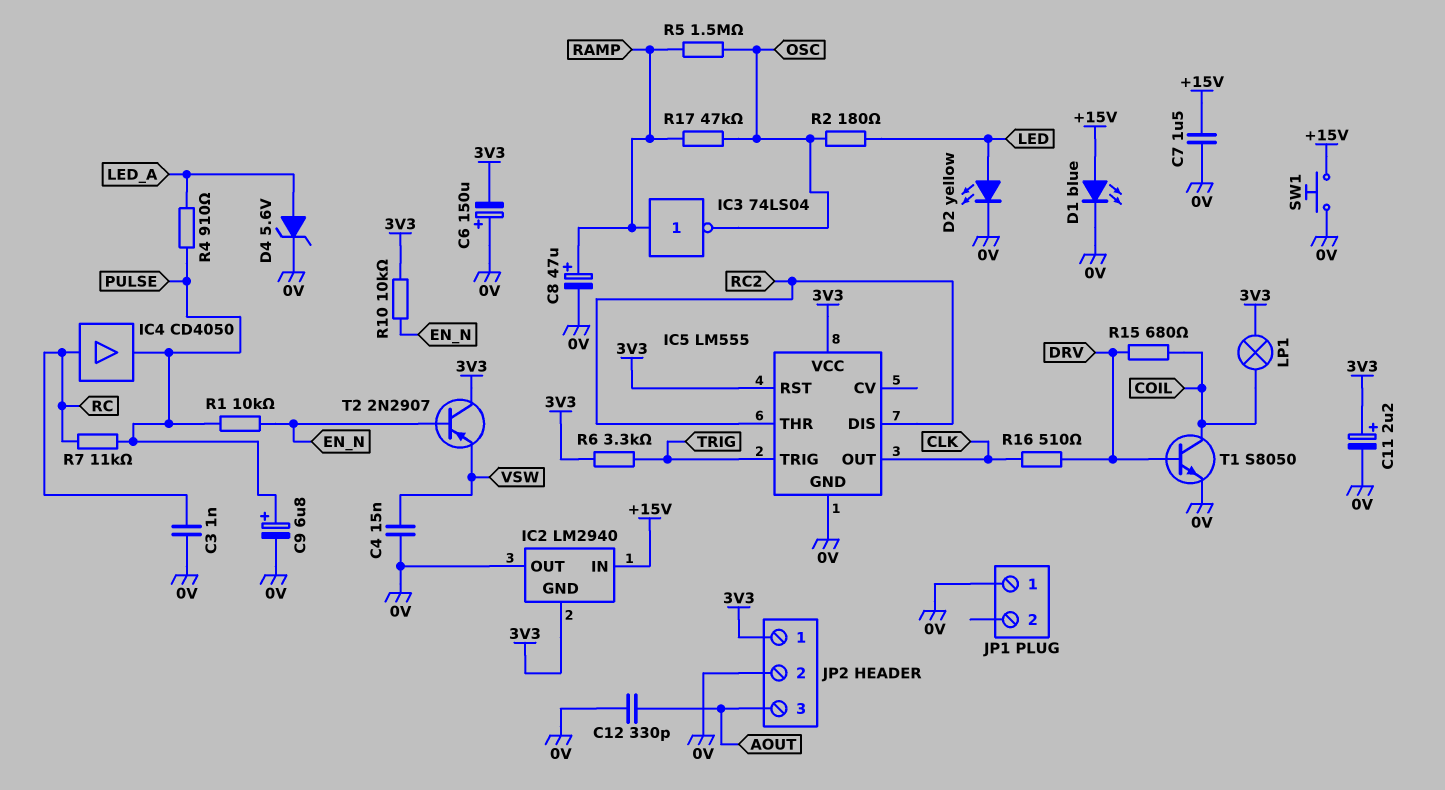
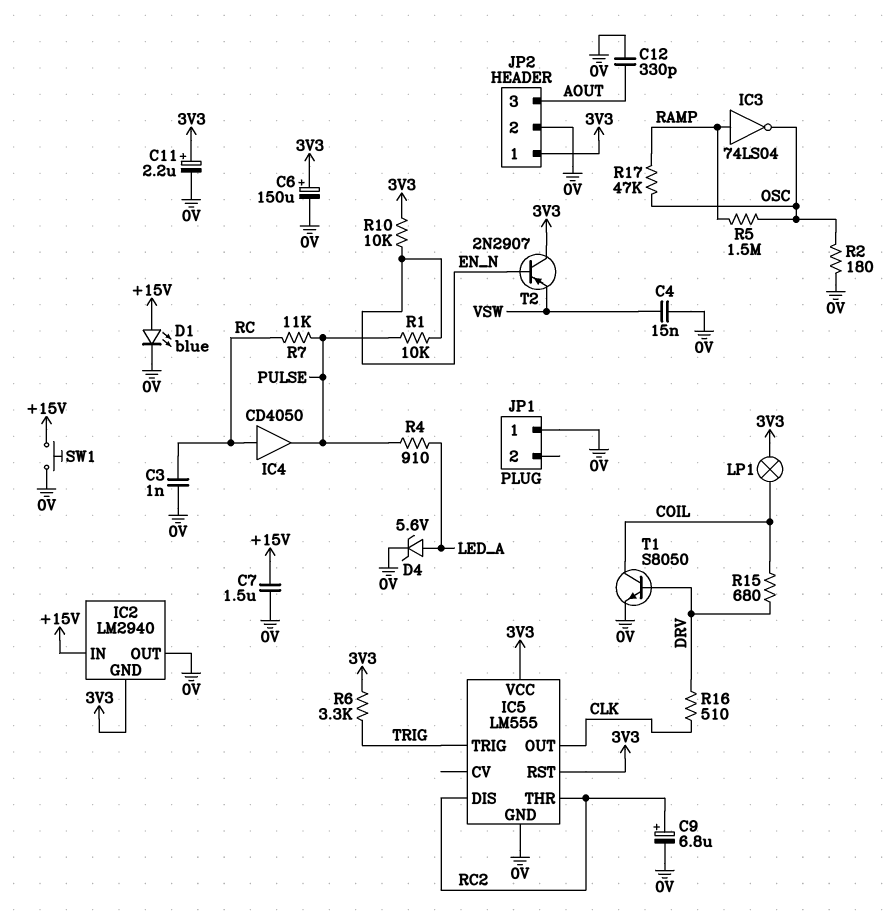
C6: 150uF (plus 0V, minus 3V3) -> 150uF (plus 3V3, minus 0V)
C8: 47uF (plus RAMP, minus 0V) -> none
C9: 6.8uF (plus PULSE, minus 0V) -> 6.8uF (plus RC2, minus 0V)
D2: LED yellow (A LED, K 0V) -> none
R2: 180 (LED, OSC) -> 180 (0V, OSC)

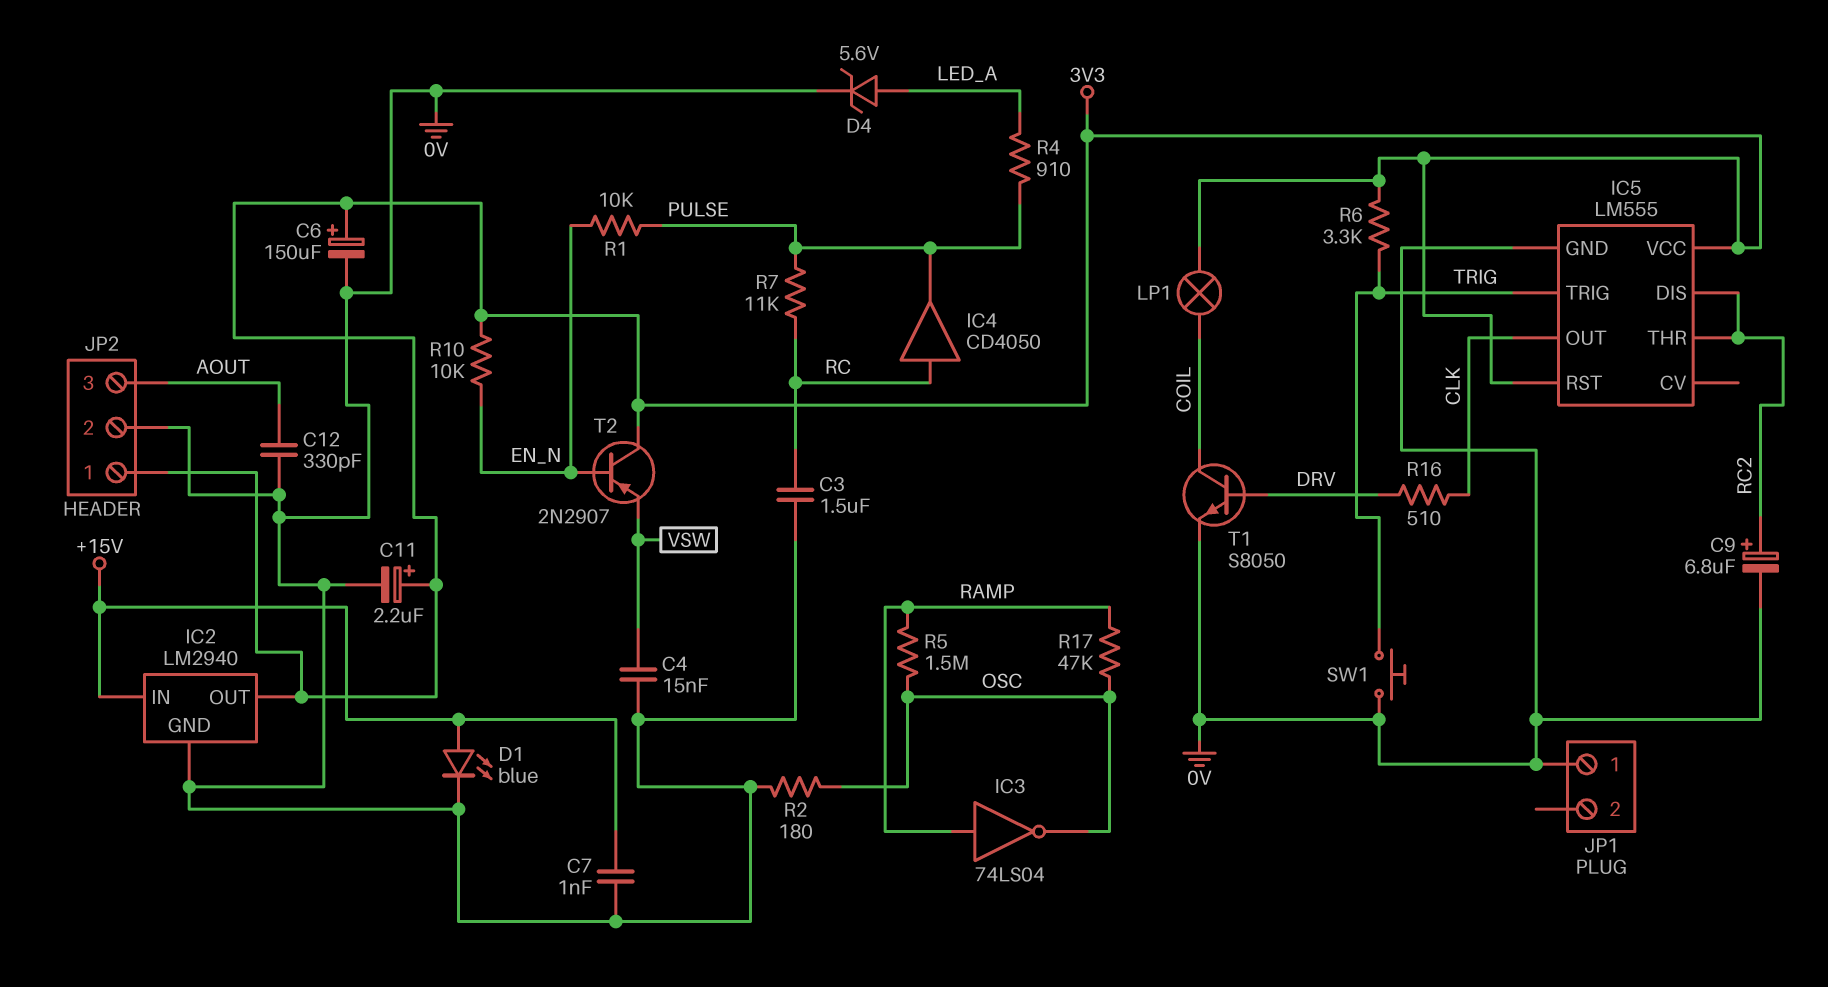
C3: 1nF (0V, RC) -> 1.5uF (0V, RC)
C7: 1.5uF (+15V, 0V) -> 1nF (+15V, 0V)
IC2 pin GND: 3V3 -> 0V
IC2 pin OUT: 0V -> 3V3
R15: 680 (COIL, DRV) -> none
SW1: button (+15V, 0V) -> button (0V, TRIG)

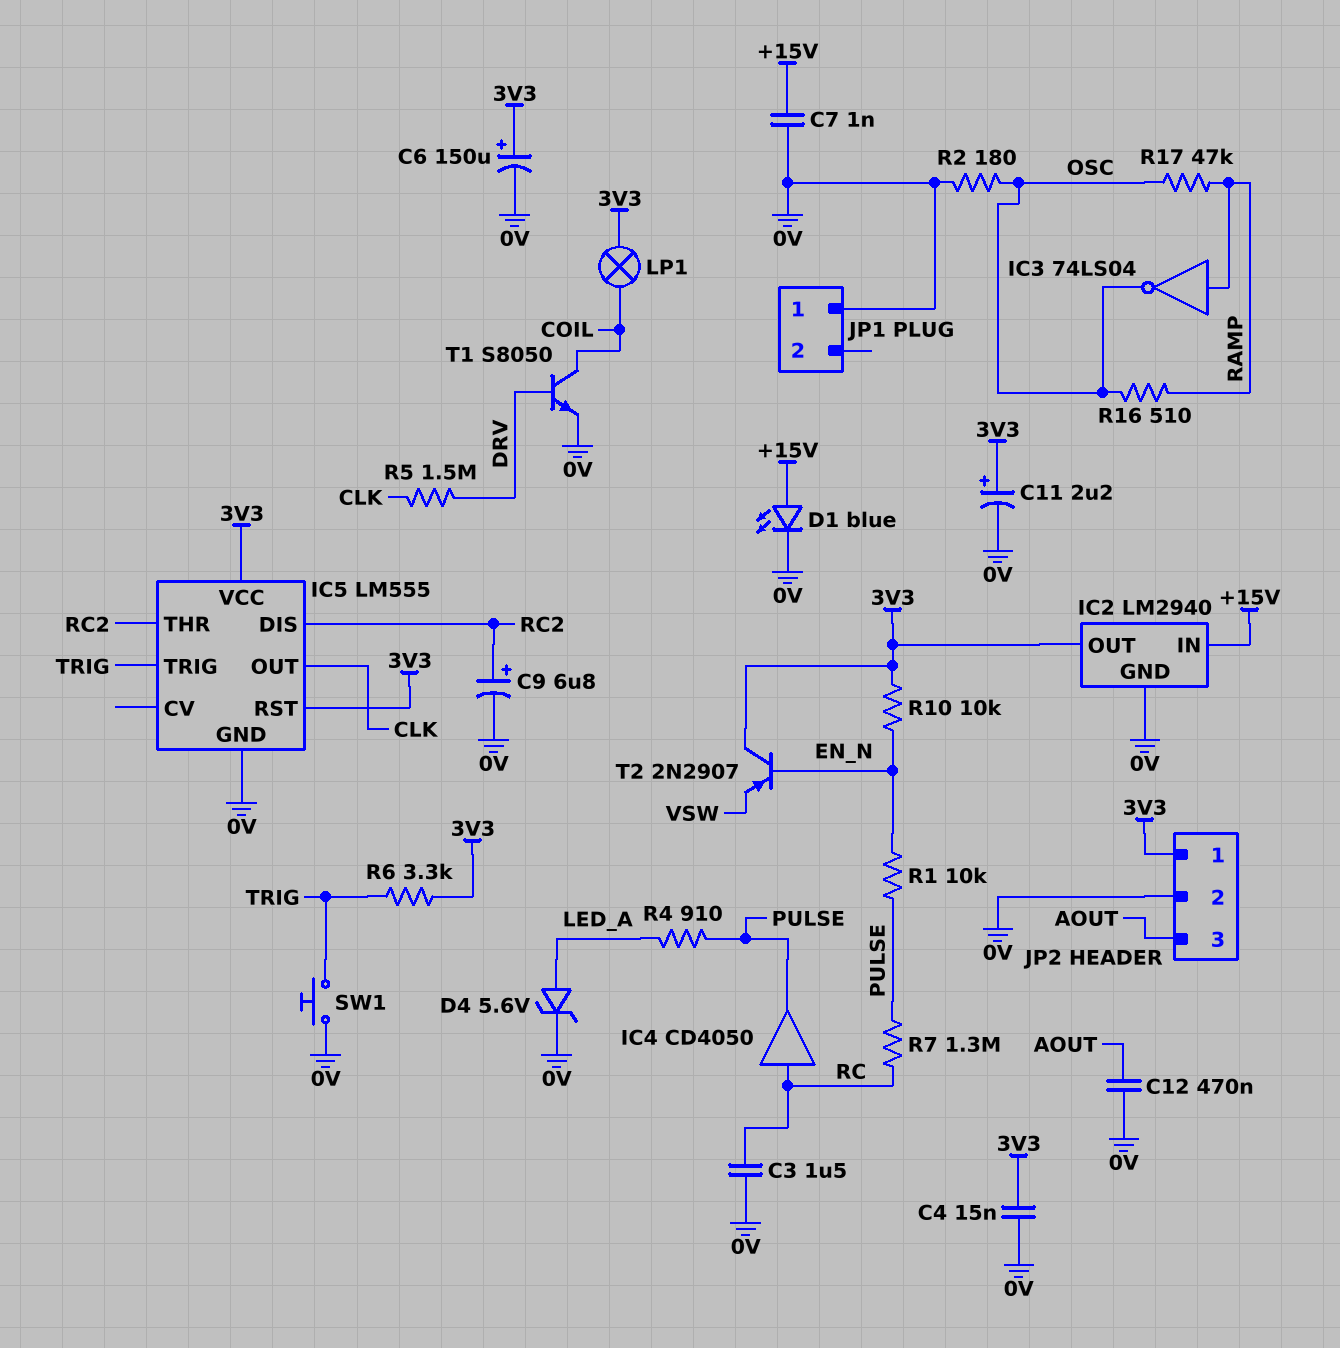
C4: 15nF (0V, VSW) -> 15nF (0V, 3V3)
C12: 330pF (0V, AOUT) -> 470nF (0V, AOUT)
R5: 1.5M (OSC, RAMP) -> 1.5M (CLK, DRV)
R7: 11k (PULSE, RC) -> 1.3M (PULSE, RC)
R16: 510 (CLK, DRV) -> 510 (OSC, RAMP)

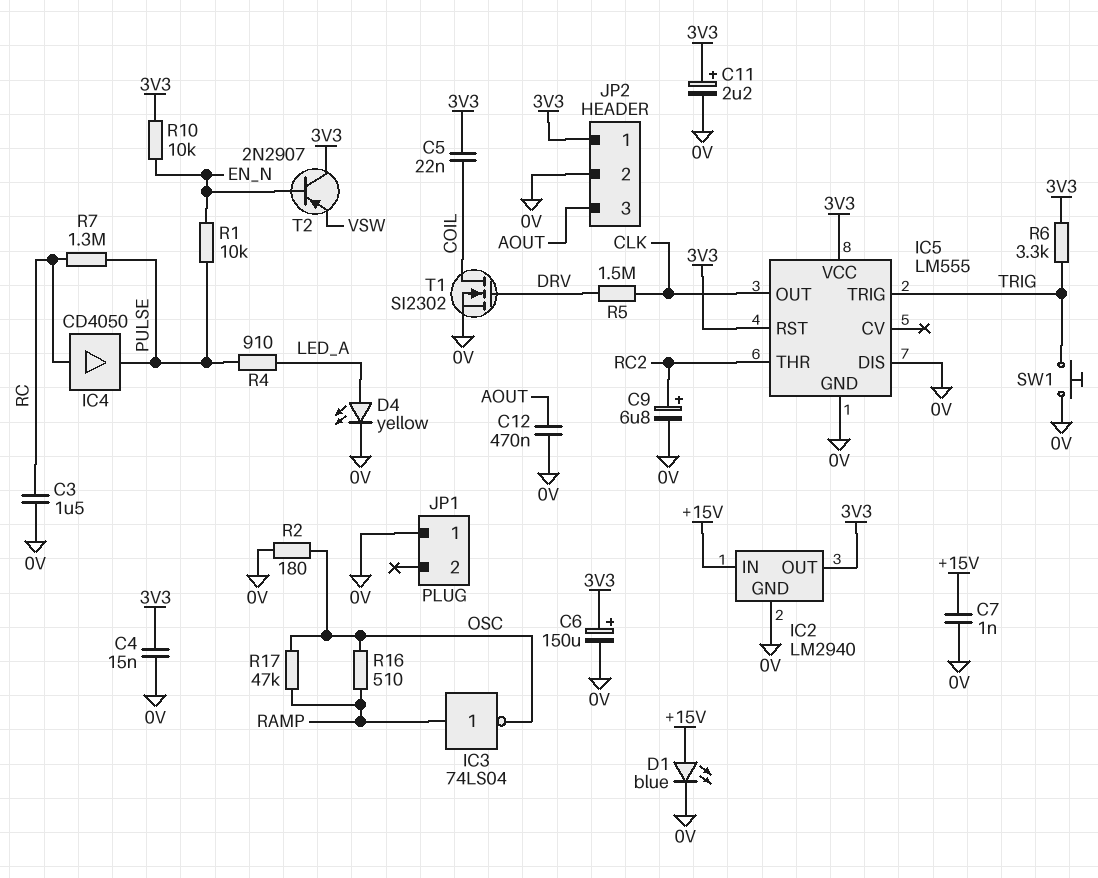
C5: none -> 22nF (3V3, COIL)
D4: zener 5.6V (A LED_A, K 0V) -> LED yellow (A LED_A, K 0V)
IC5 pin DIS: RC2 -> 0V
LP1: lamp (3V3, COIL) -> none
T1: NPN S8050 (B DRV, C COIL, E 0V) -> NMOS SI2302 (G DRV, D COIL, S 0V)

